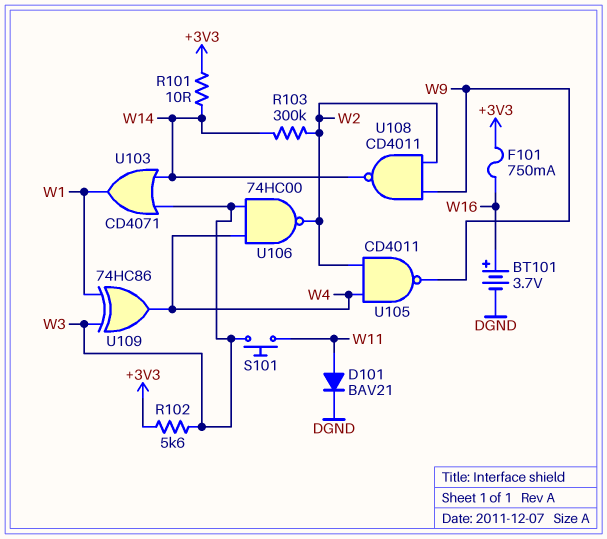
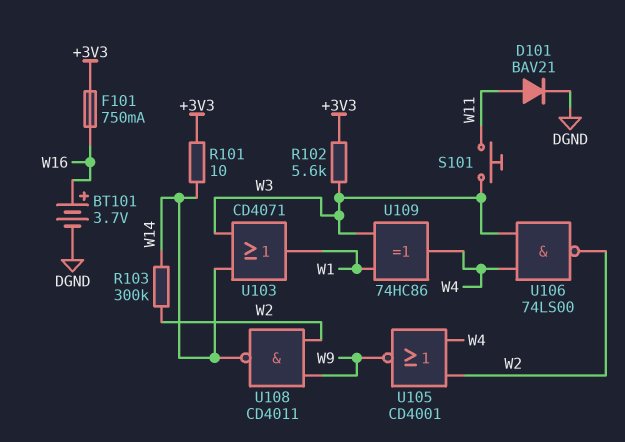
U105: NAND CD4011 (in W2, in W4, out W9) -> NOR CD4001 (in W2, in W4, out W9)
U106: NAND 74HC00 (in W3, in W4, out W2) -> NAND 74LS00 (in W3, in W4, out W2)

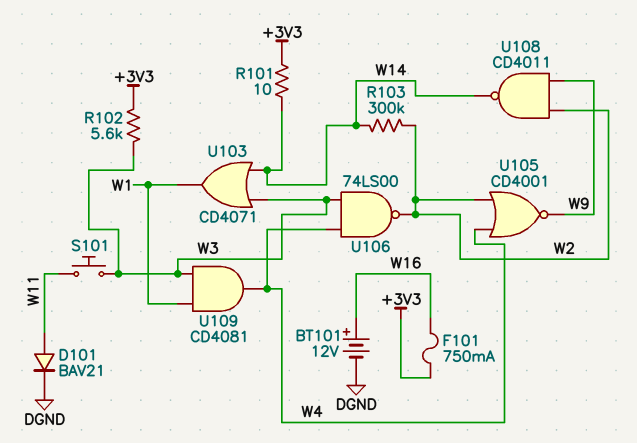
BT101: 3.7V (plus W16, minus DGND) -> 12V (plus W16, minus DGND)
U109: XOR 74HC86 (in W1, in W3, out W4) -> AND CD4081 (in W1, in W3, out W4)

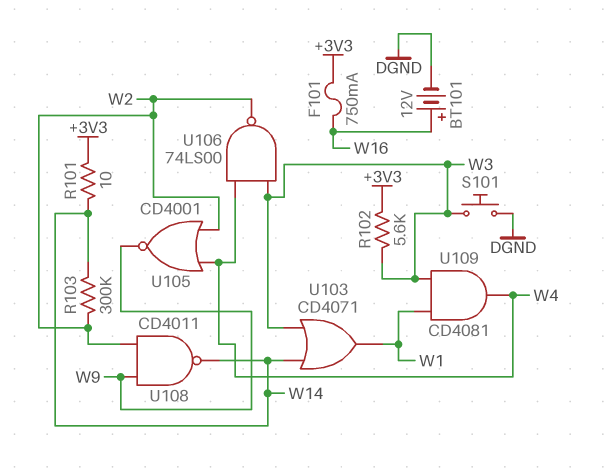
D101: diode BAV21 (A W11, K DGND) -> none
S101: button (W3, W11) -> button (DGND, W3)

